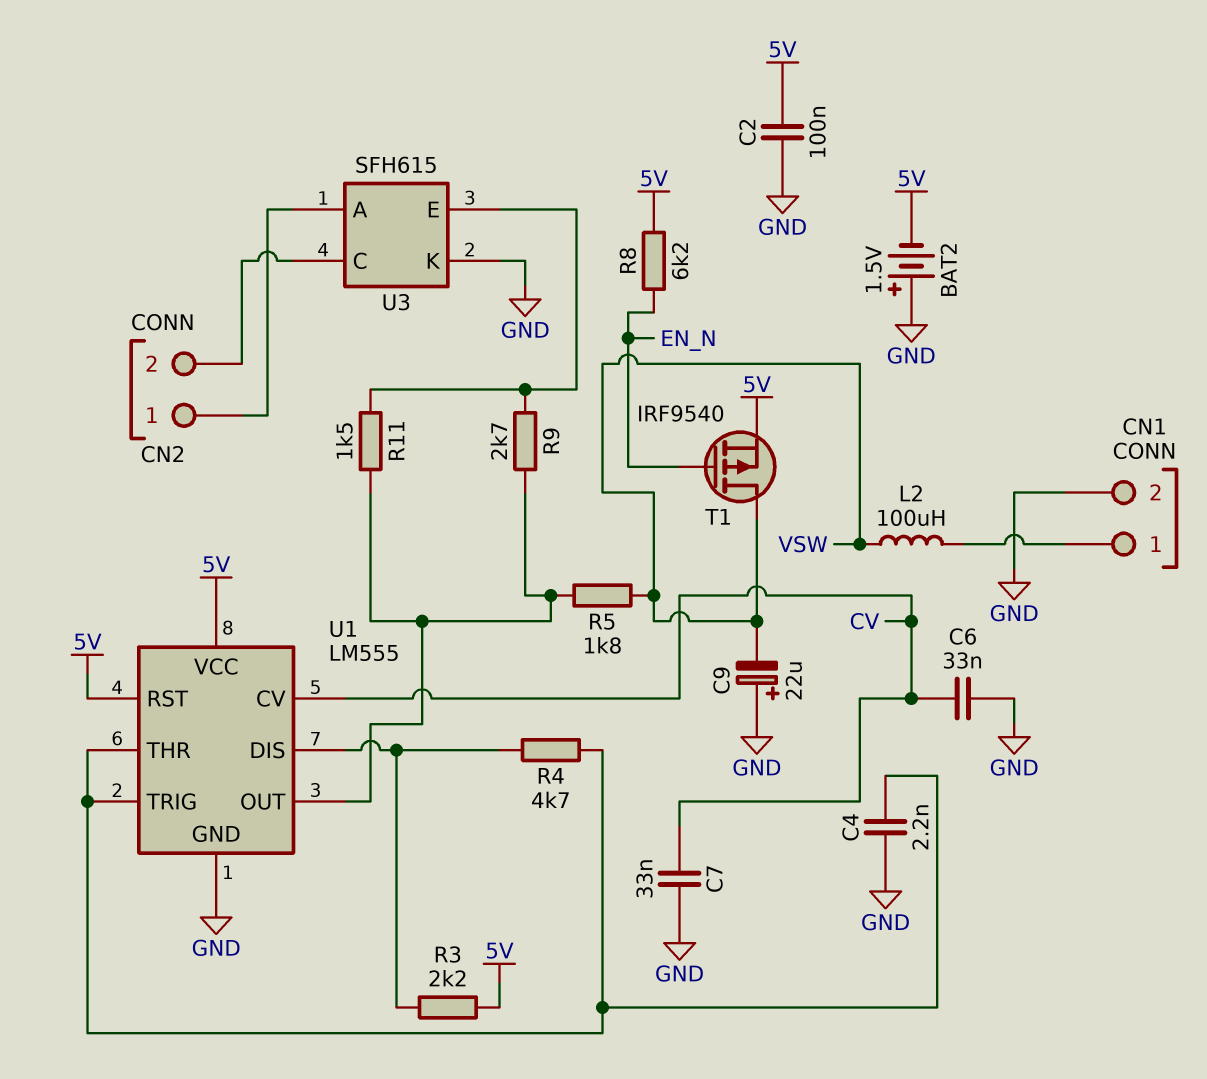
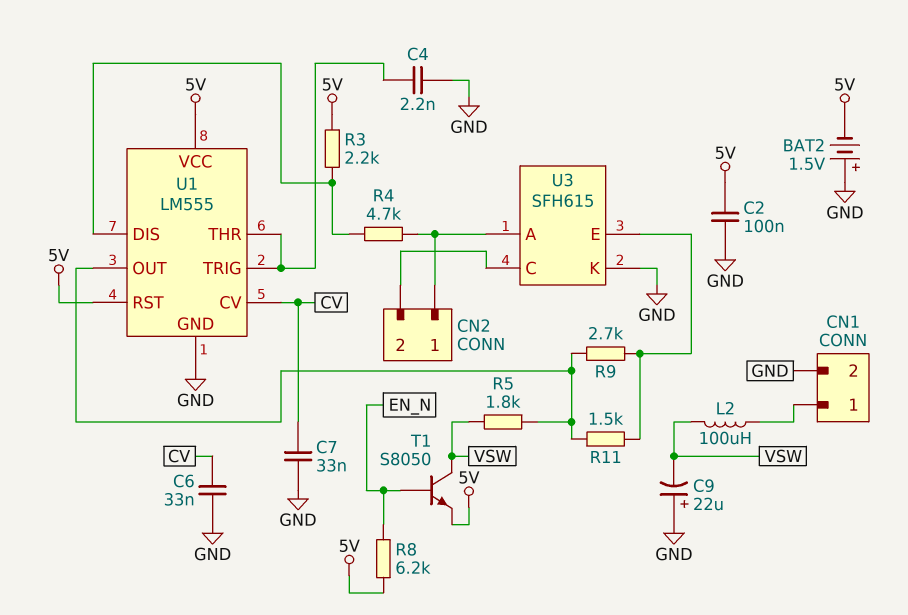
R4: 4.7k (U1/DIS, U1/THR) -> 4.7k (CN2/1, U1/DIS)
T1: PMOS IRF9540 (G EN_N, D VSW, S 5V) -> NPN S8050 (B EN_N, C VSW, E 5V)

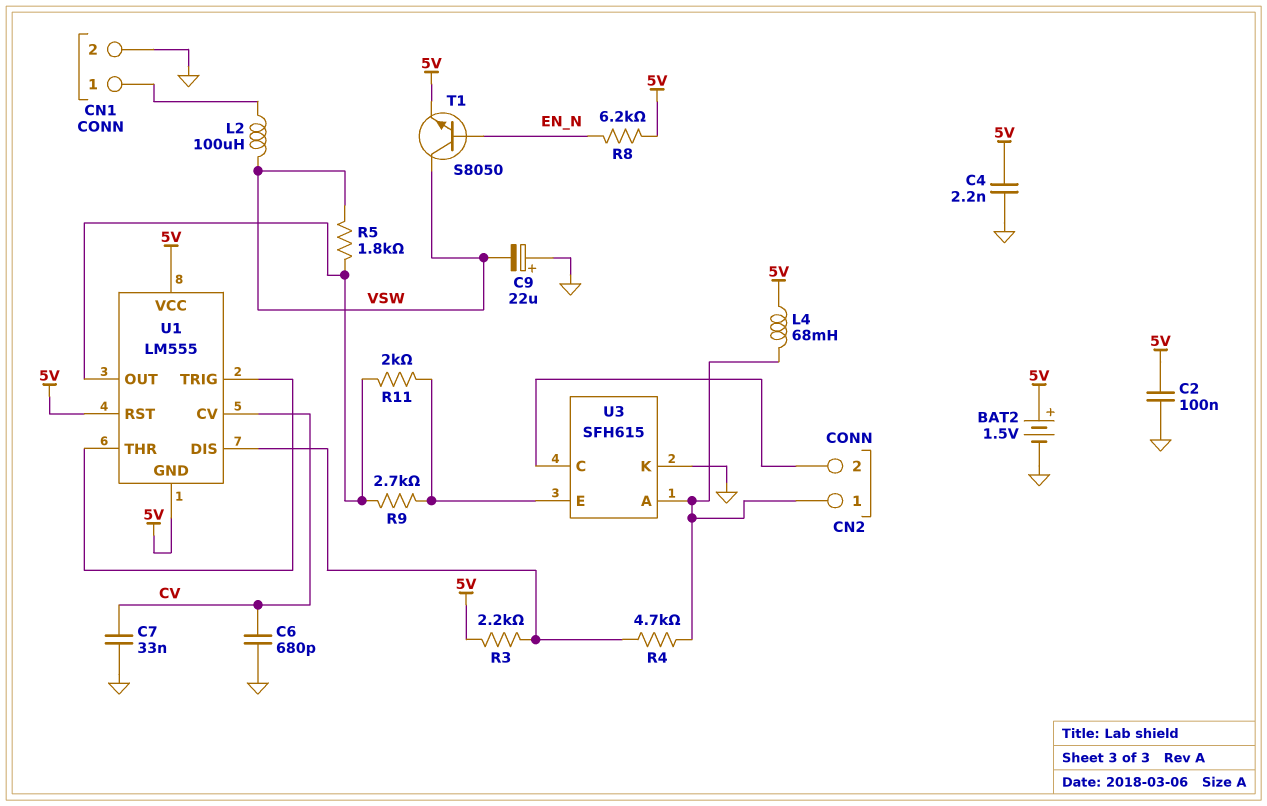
BAT2: 1.5V (plus GND, minus 5V) -> 1.5V (plus 5V, minus GND)
C4: 2.2nF (GND, U1/THR) -> 2.2nF (5V, GND)
C6: 33nF (CV, GND) -> 680pF (CV, GND)
L4: none -> 68mH (5V, CN2/1)
R11: 1.5k (U1/OUT, U3/E) -> 2k (U1/OUT, U3/E)
U1 pin GND: GND -> 5V

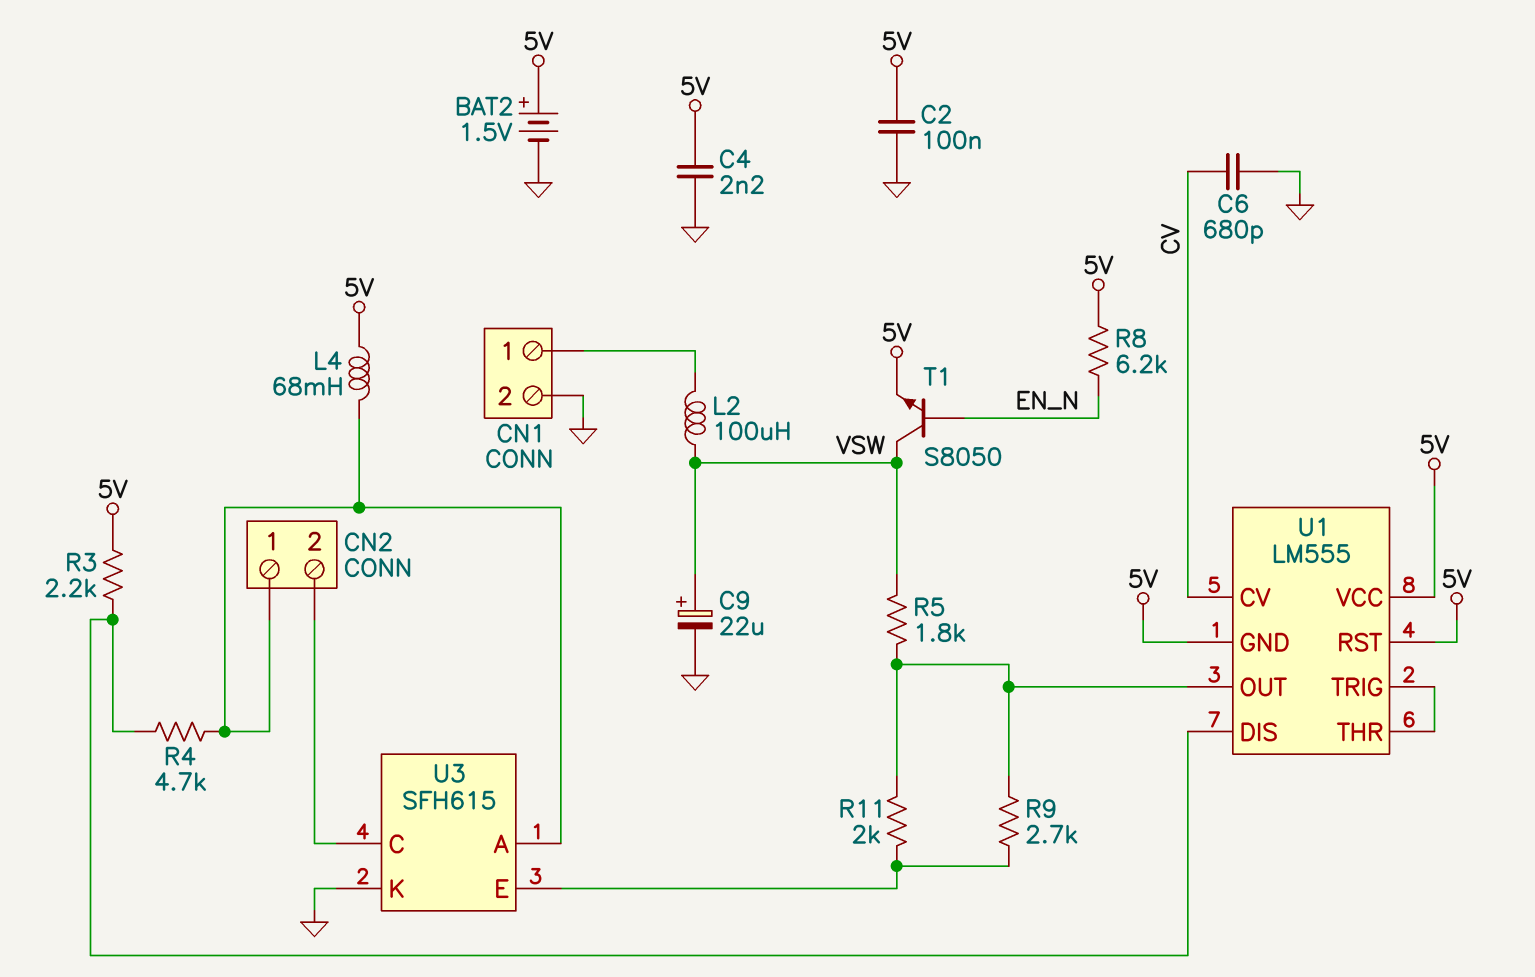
C7: 33nF (CV, GND) -> none
C9: 22uF (plus GND, minus VSW) -> 22uF (plus VSW, minus GND)

